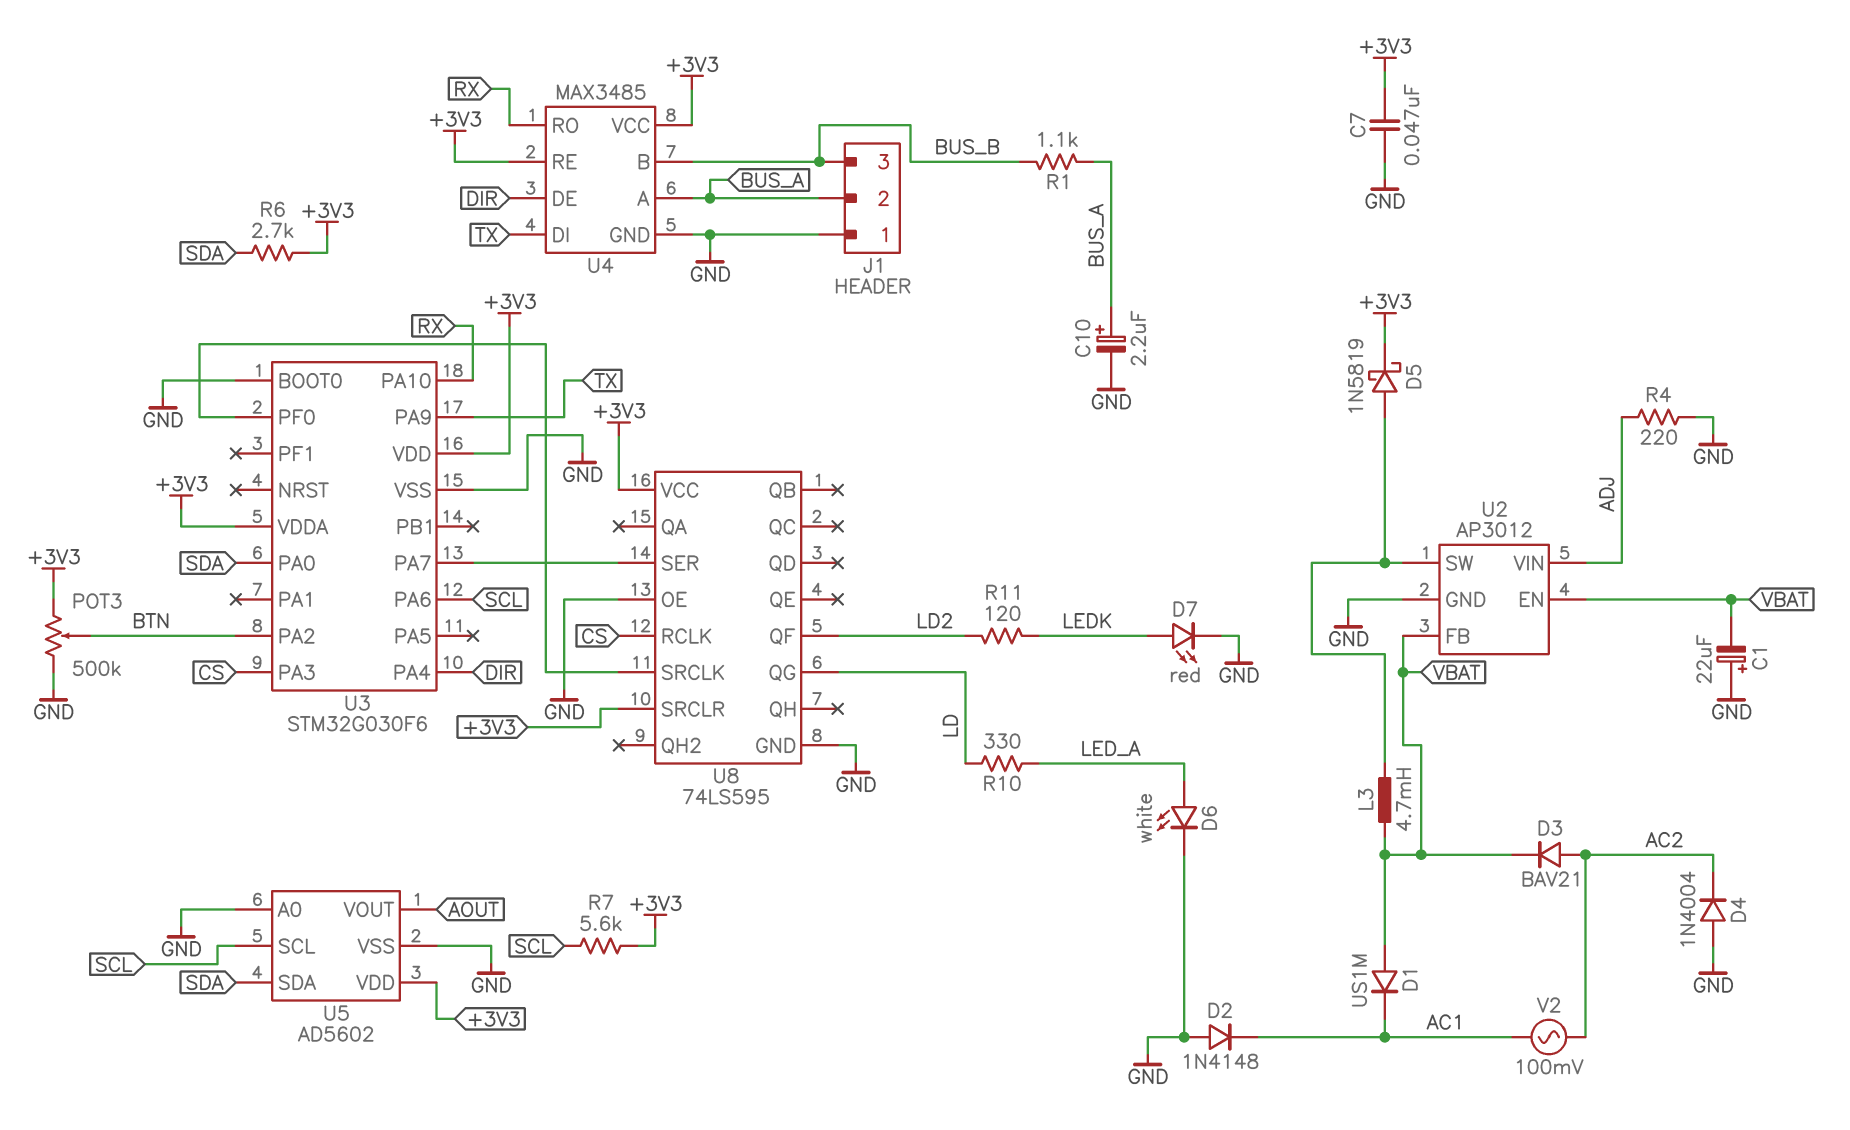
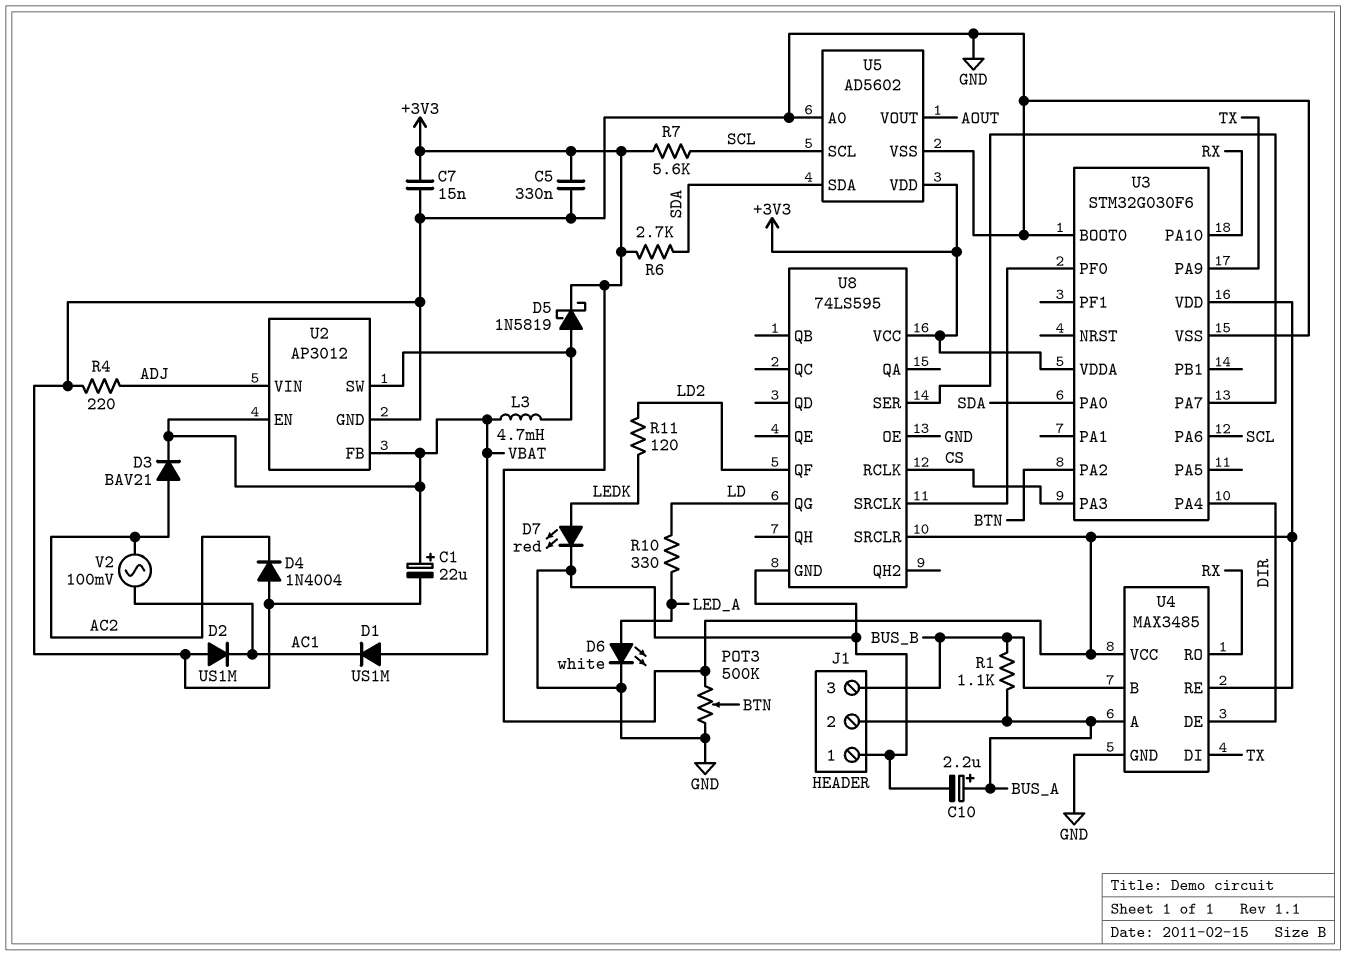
C1: 22uF (plus GND, minus VBAT) -> 22uF (plus VBAT, minus GND)
C5: none -> 330nF (+3V3, GND)
C7: 47nF (+3V3, GND) -> 15nF (+3V3, GND)
D2: diode 1N4148 (A GND, K AC1) -> diode US1M (A GND, K AC1)

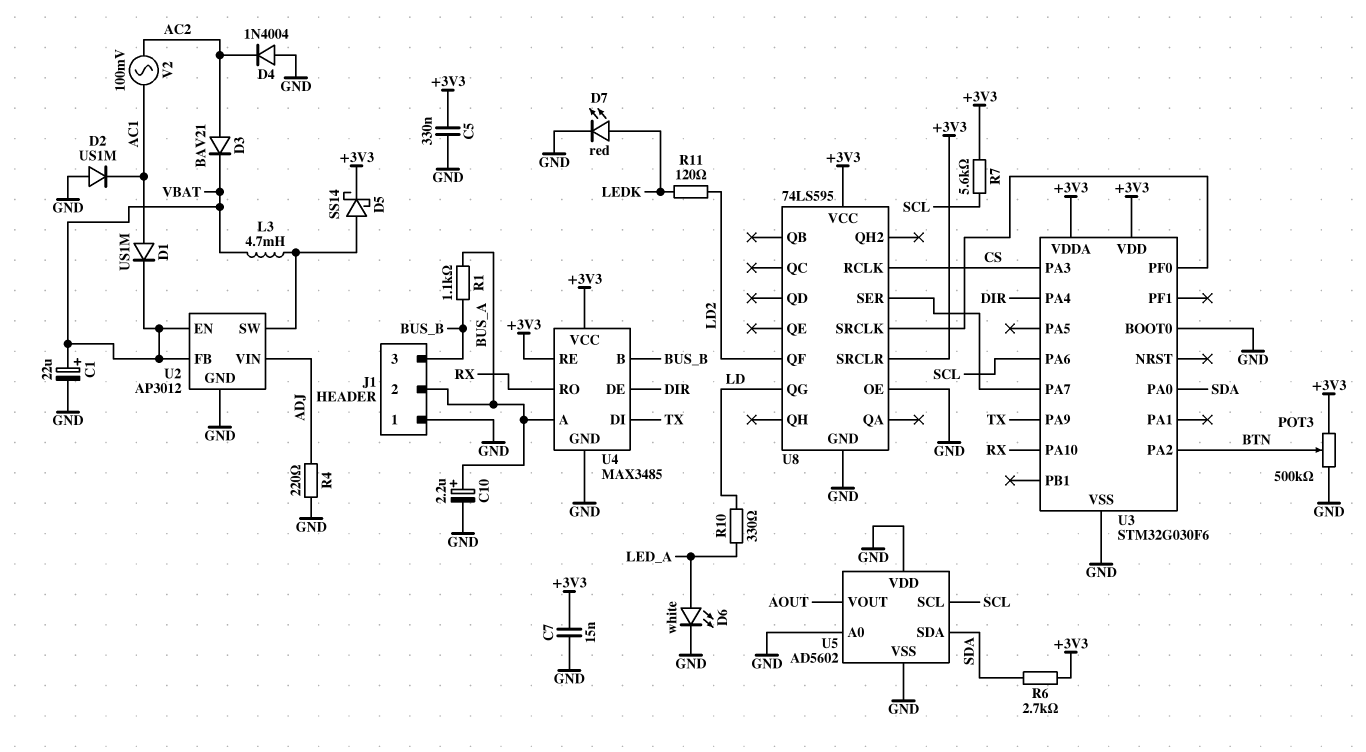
D1: diode US1M (A VBAT, K AC1) -> diode US1M (A AC1, K VBAT)
D5: schottky 1N5819 (A U2/SW, K +3V3) -> schottky SS14 (A U2/SW, K +3V3)
U5 pin VDD: +3V3 -> GND

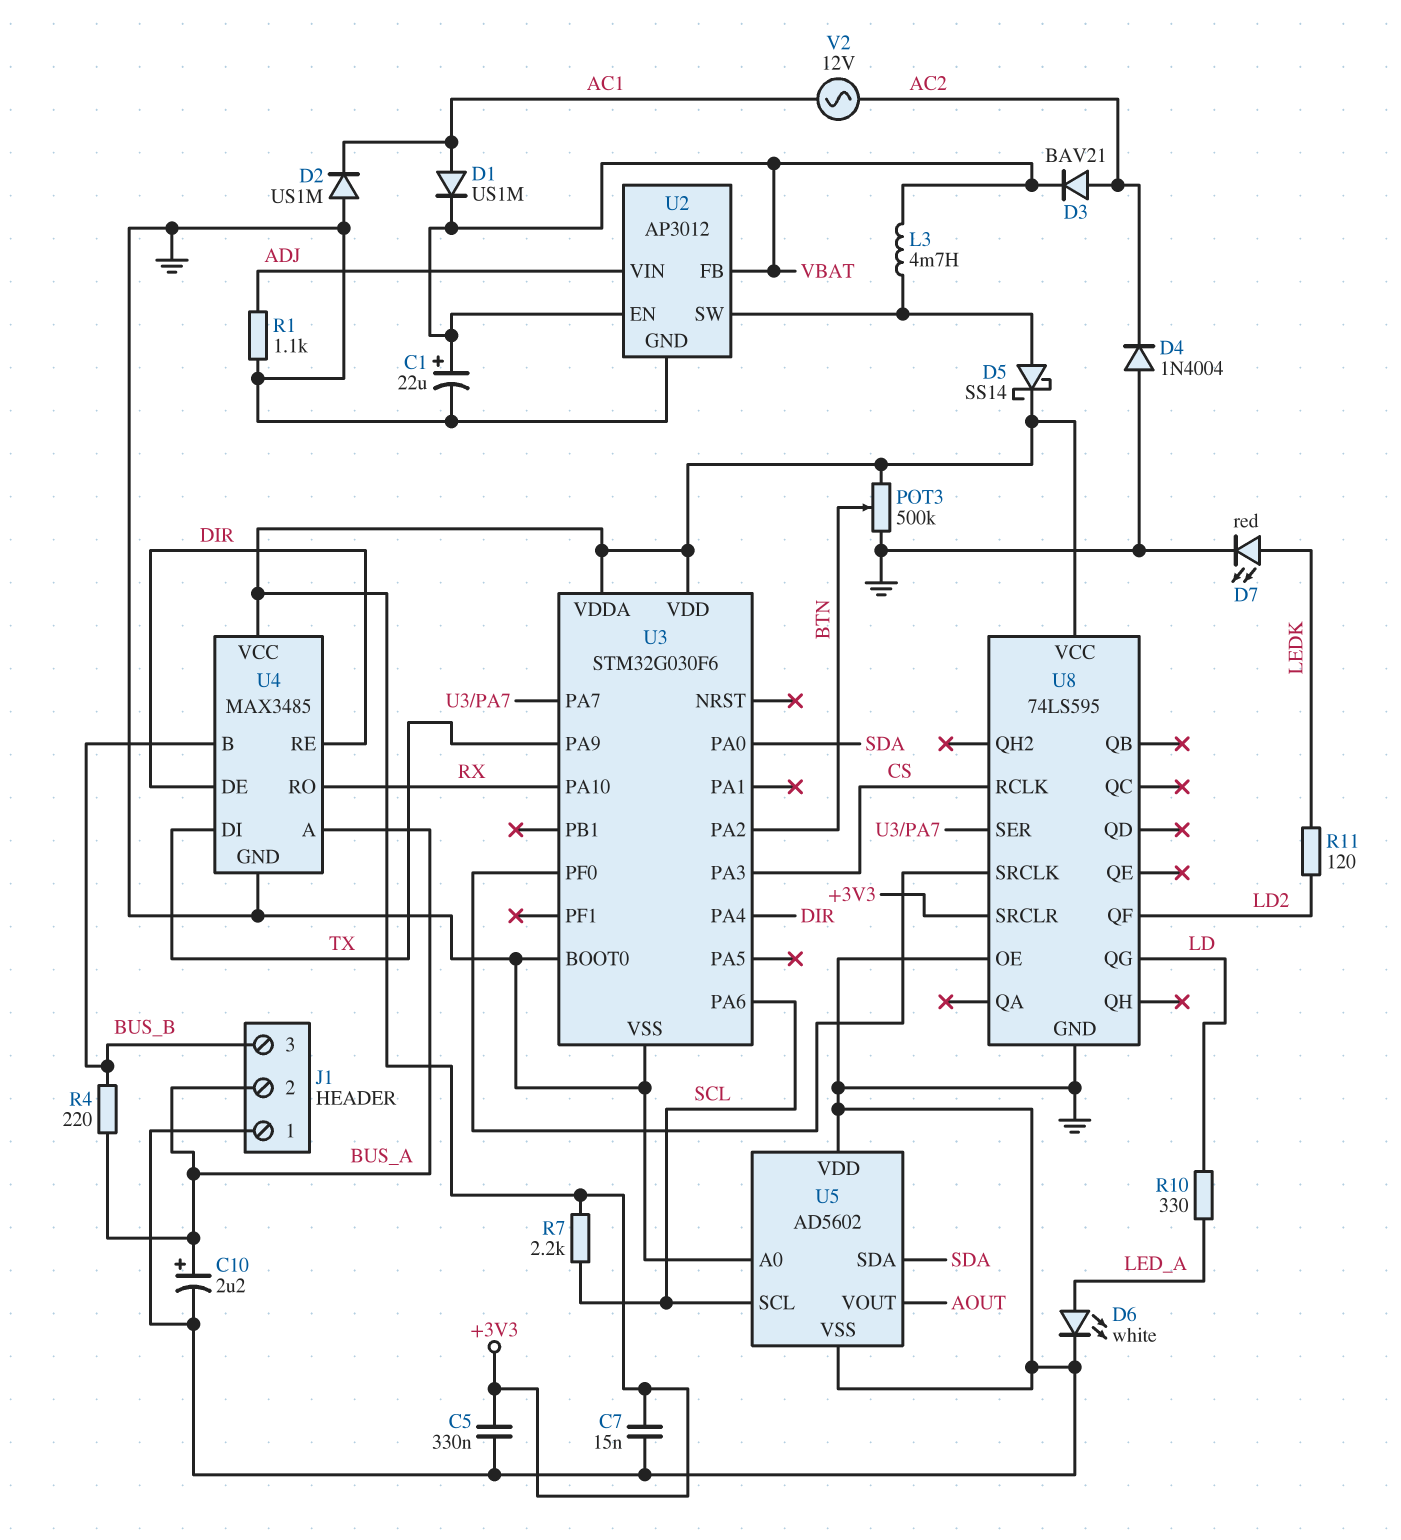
R1: 1.1k (BUS_A, BUS_B) -> 1.1k (ADJ, GND)
R4: 220 (ADJ, GND) -> 220 (BUS_A, BUS_B)
R6: 2.7k (+3V3, SDA) -> none
R7: 5.6k (+3V3, SCL) -> 2.2k (+3V3, SCL)
U4 pin RE: +3V3 -> DIR
V2: AC 100mV (AC1, AC2) -> AC 12V (AC1, AC2)

